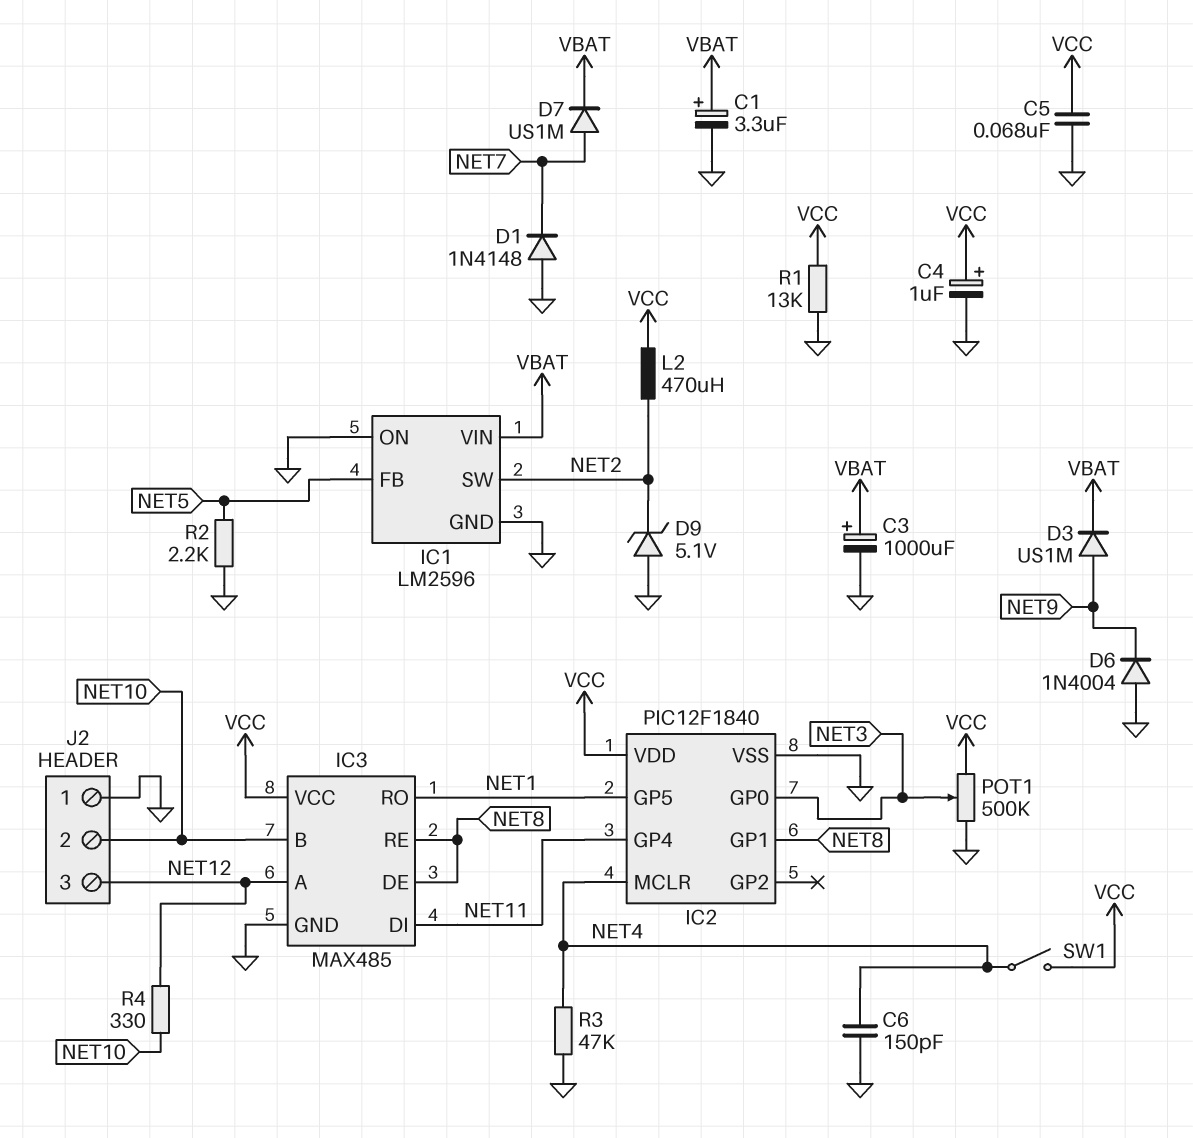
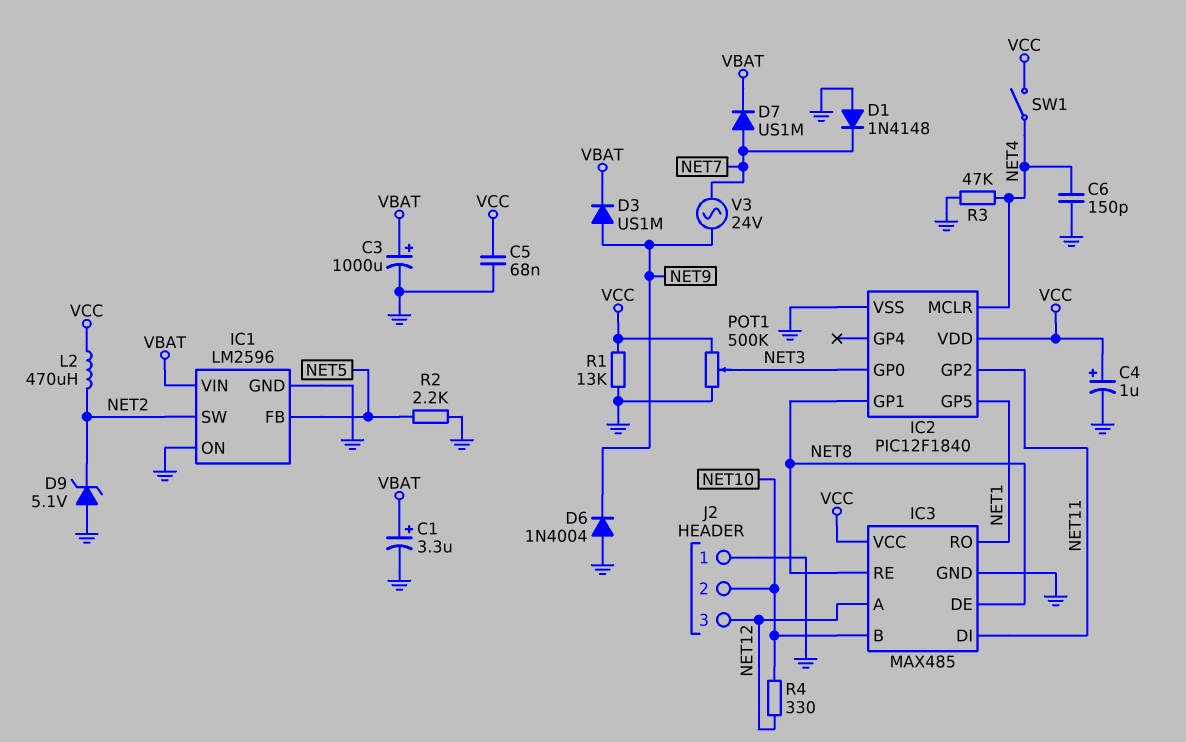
IC2 pin GP2: none -> NET11
IC2 pin GP4: NET11 -> none
V3: none -> AC 24V (NET7, NET9)

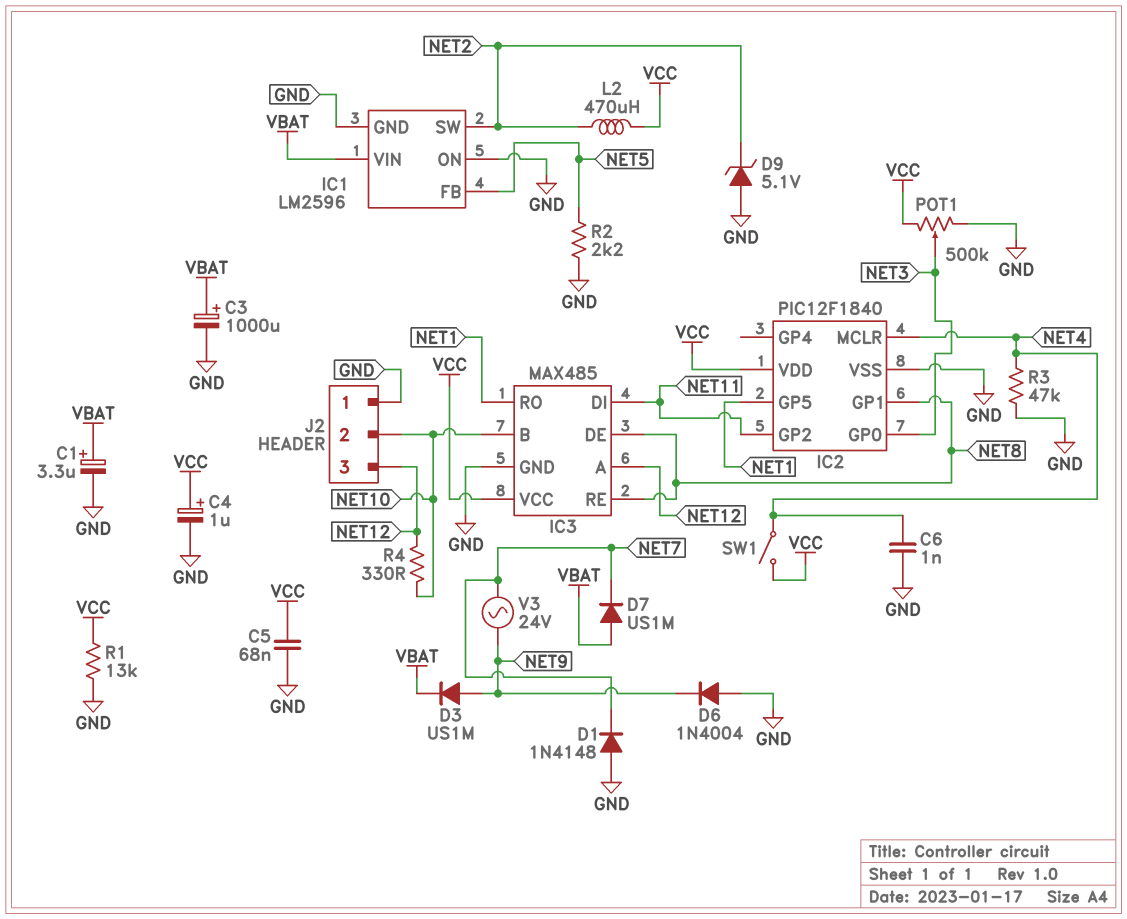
C6: 150pF (GND, NET4) -> 1nF (GND, NET4)
D7: diode US1M (A NET7, K VBAT) -> diode US1M (A VBAT, K NET7)

